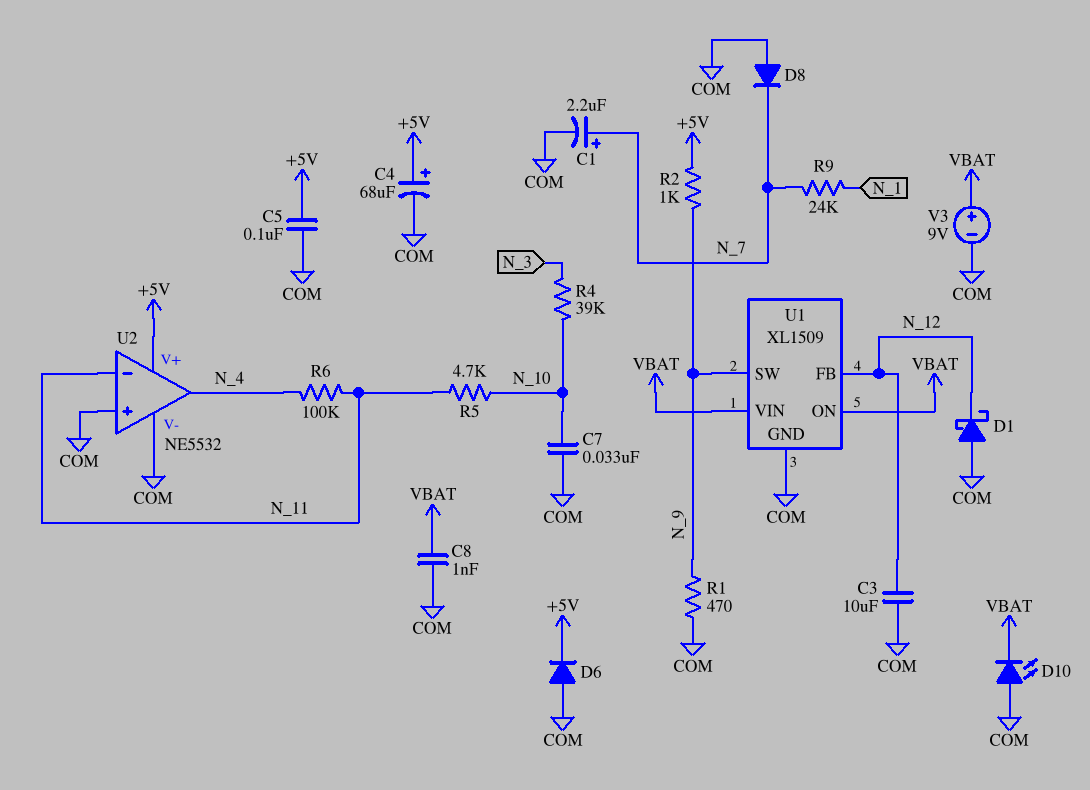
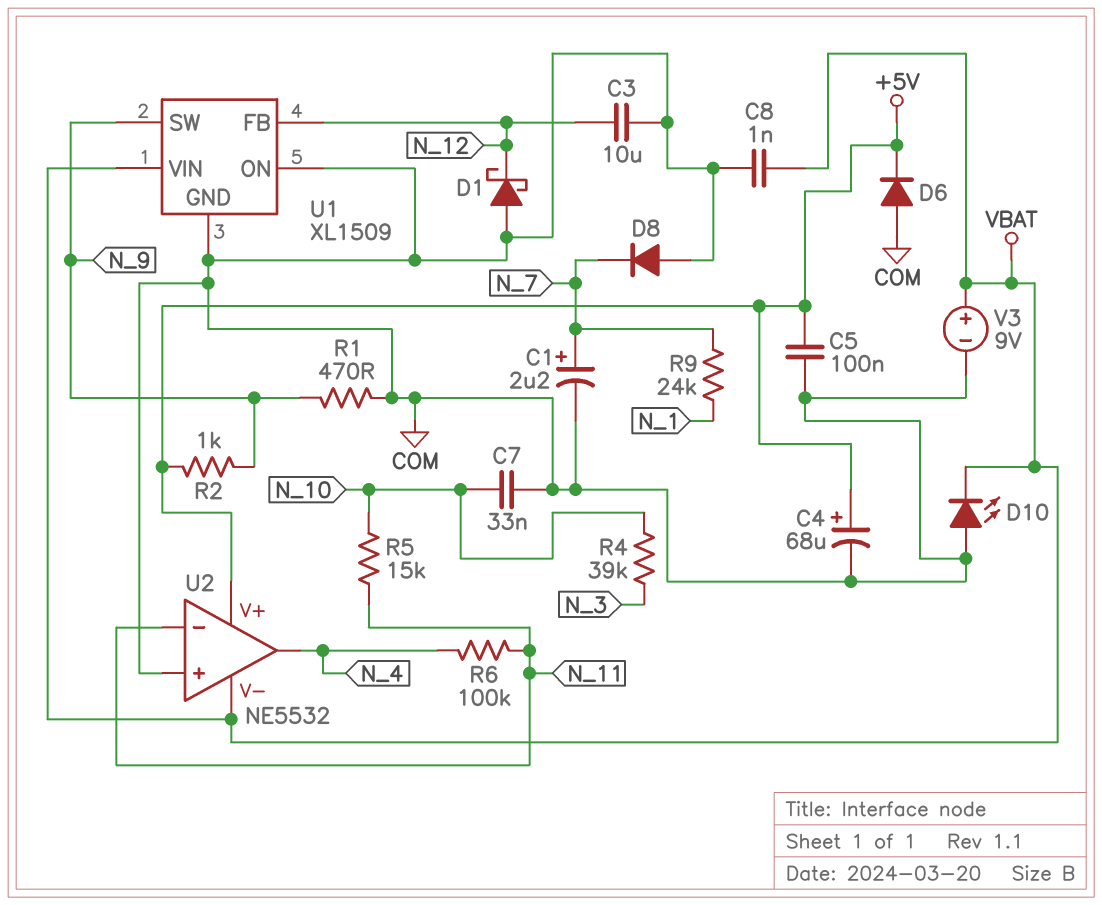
R5: 4.7k (N_10, N_11) -> 15k (N_10, N_11)
U1 pin ON: VBAT -> COM
U2 pin V-: COM -> VBAT

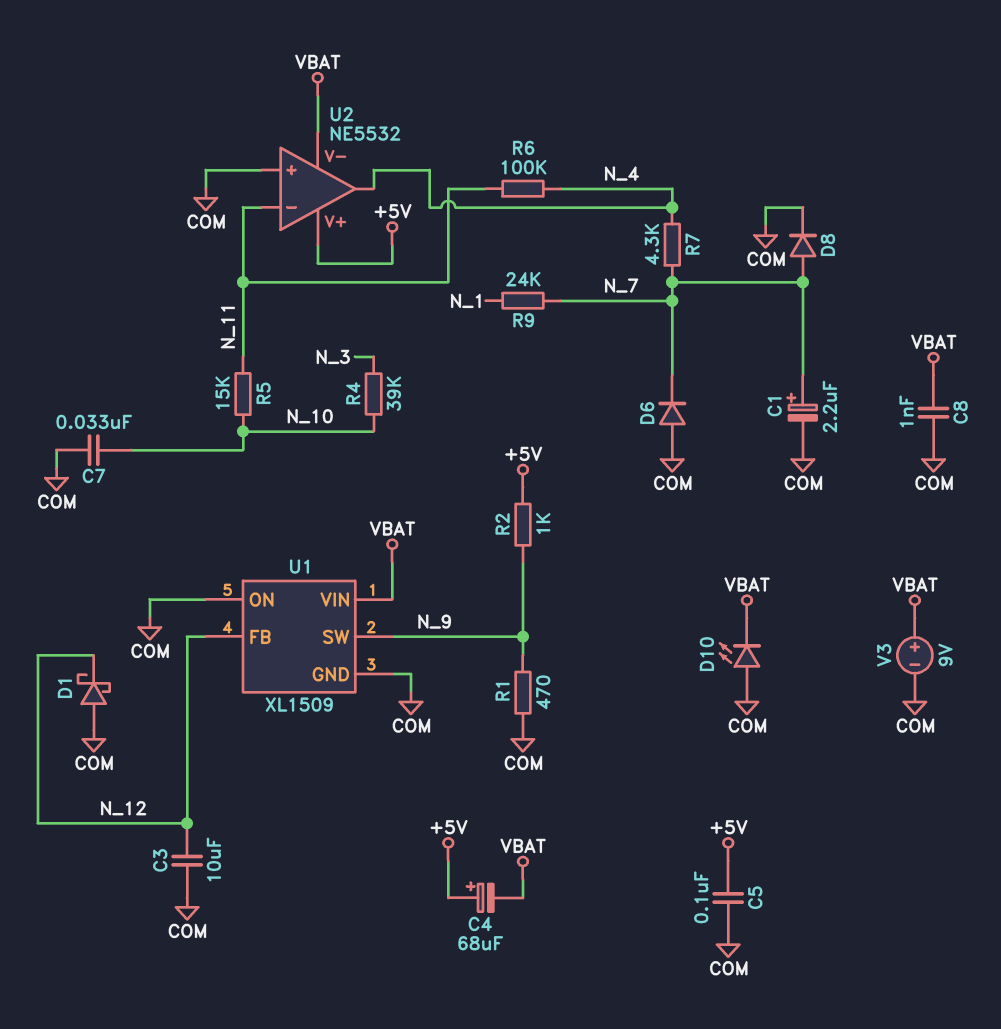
C4: 68uF (plus +5V, minus COM) -> 68uF (plus +5V, minus VBAT)
D6: diode (A COM, K +5V) -> diode (A COM, K N_7)
D8: diode (A COM, K N_7) -> diode (A N_7, K COM)
R7: none -> 4.3k (N_4, N_7)

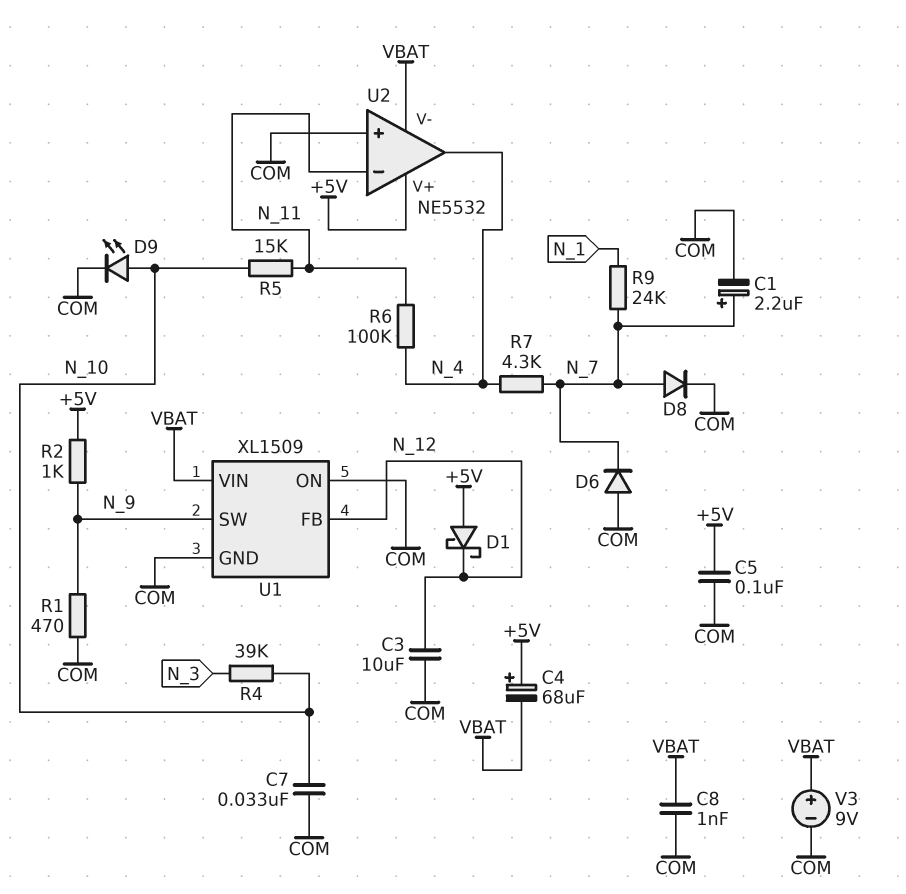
D1: schottky (A COM, K N_12) -> schottky (A +5V, K N_12)
D9: none -> LED (A N_10, K COM)
D10: LED (A COM, K VBAT) -> none

